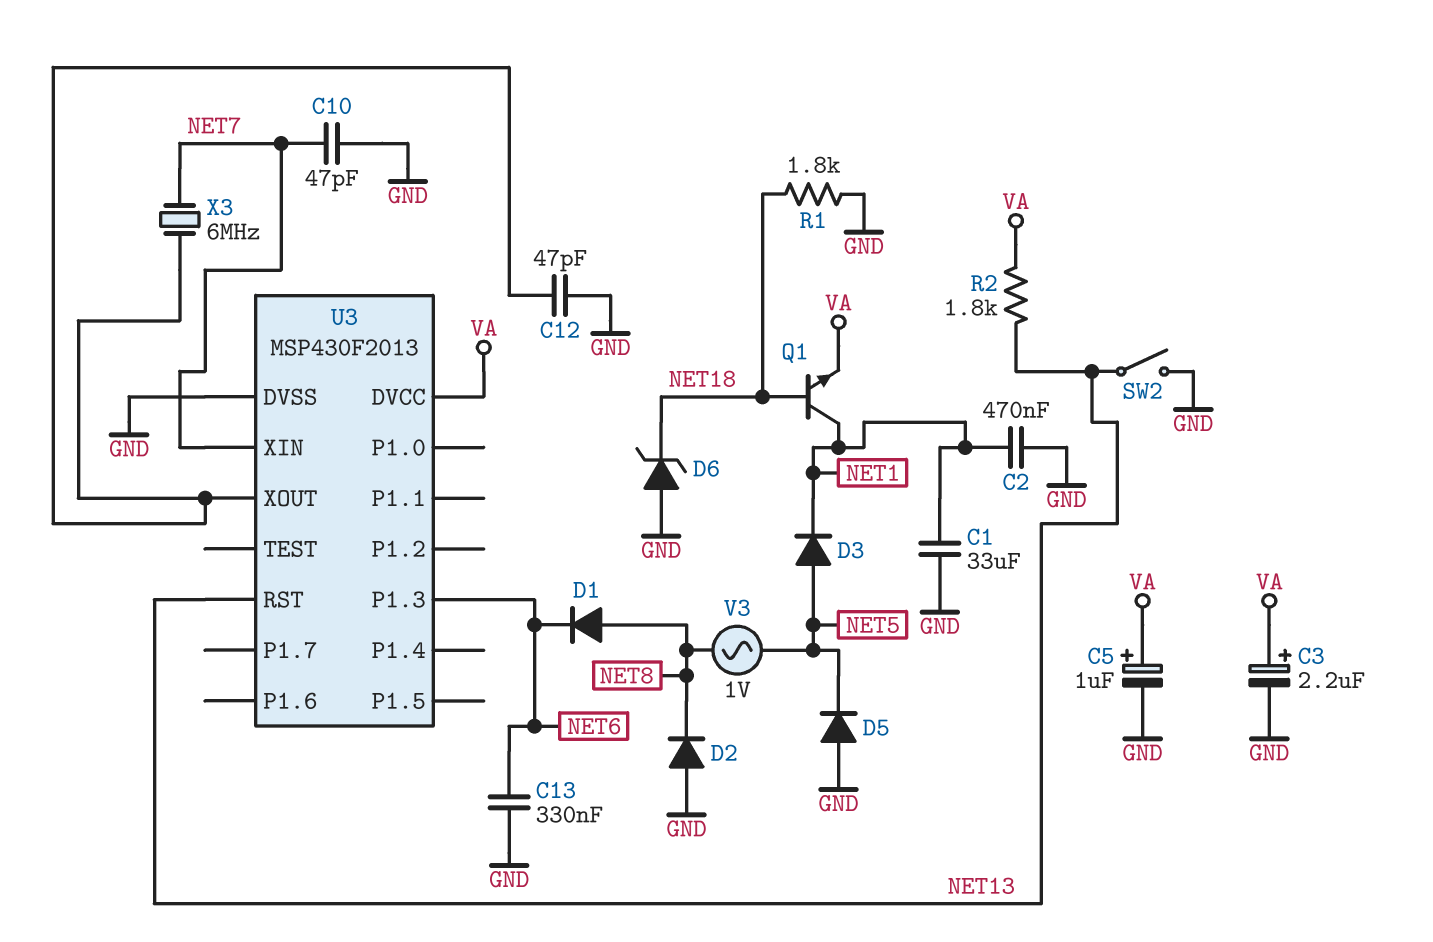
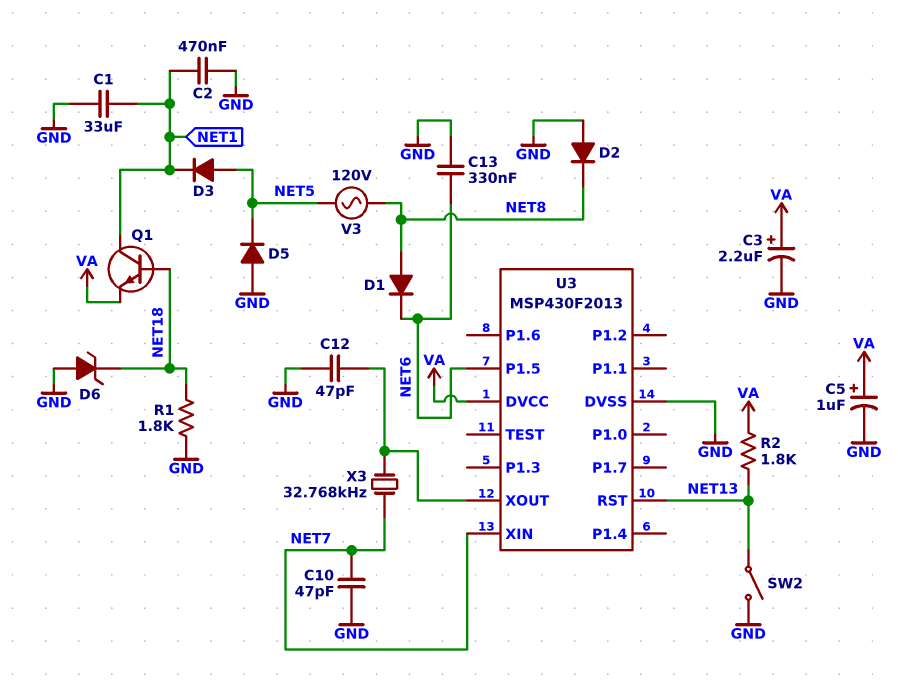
U3 pin P1.3: NET6 -> none
U3 pin P1.5: none -> NET6
V3: AC 1V (NET5, NET8) -> AC 120V (NET5, NET8)
X3: 6MHz (NET7, U3/XOUT) -> 32.768kHz (NET7, U3/XOUT)

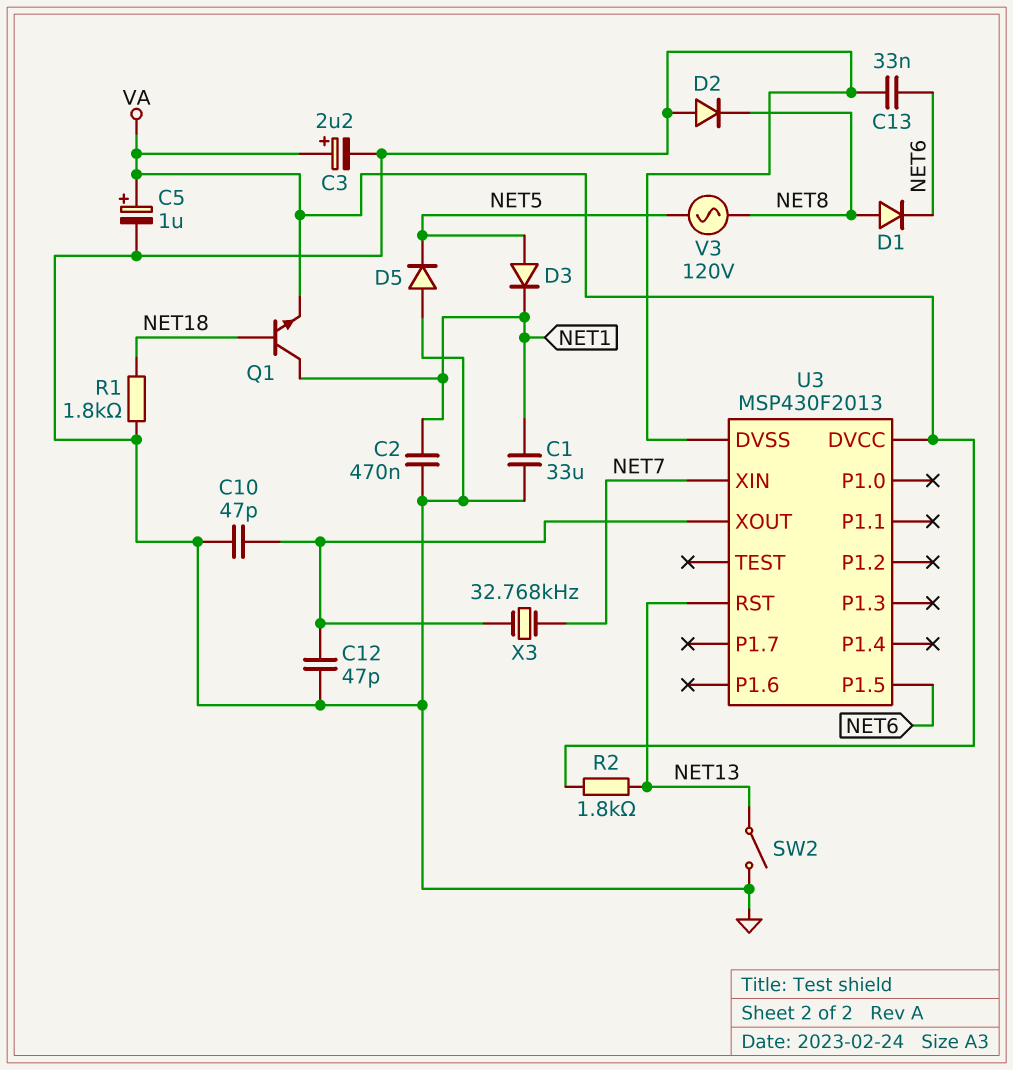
C10: 47pF (GND, NET7) -> 47pF (GND, U3/XOUT)
C13: 330nF (GND, NET6) -> 33nF (GND, NET6)
D6: zener (A GND, K NET18) -> none

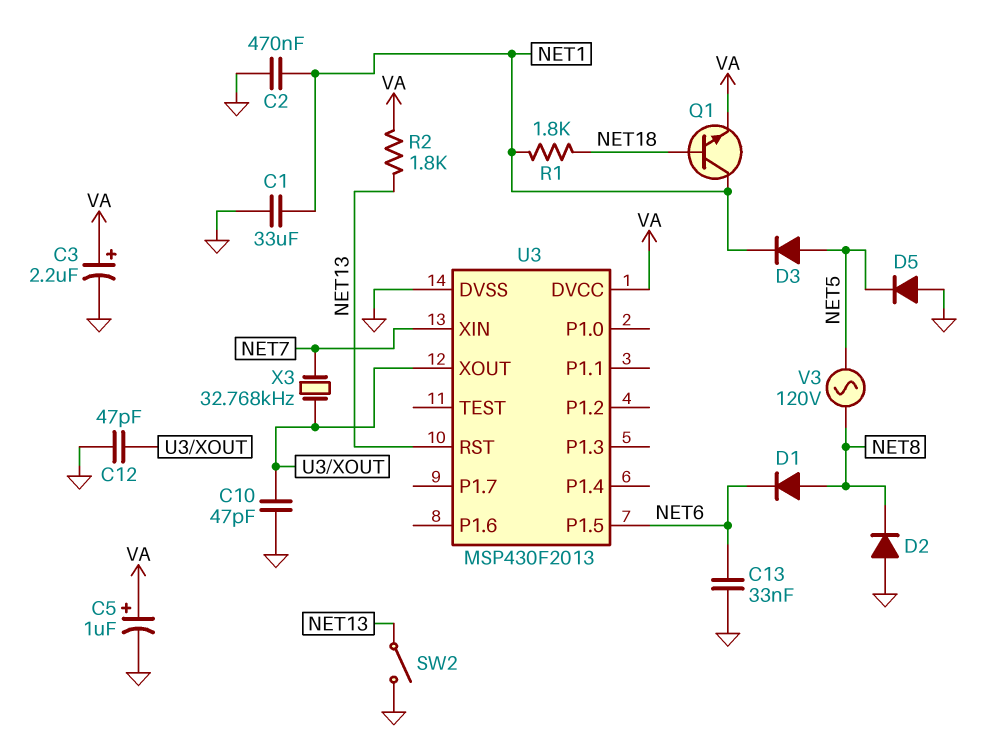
R1: 1.8k (GND, NET18) -> 1.8k (NET1, NET18)

